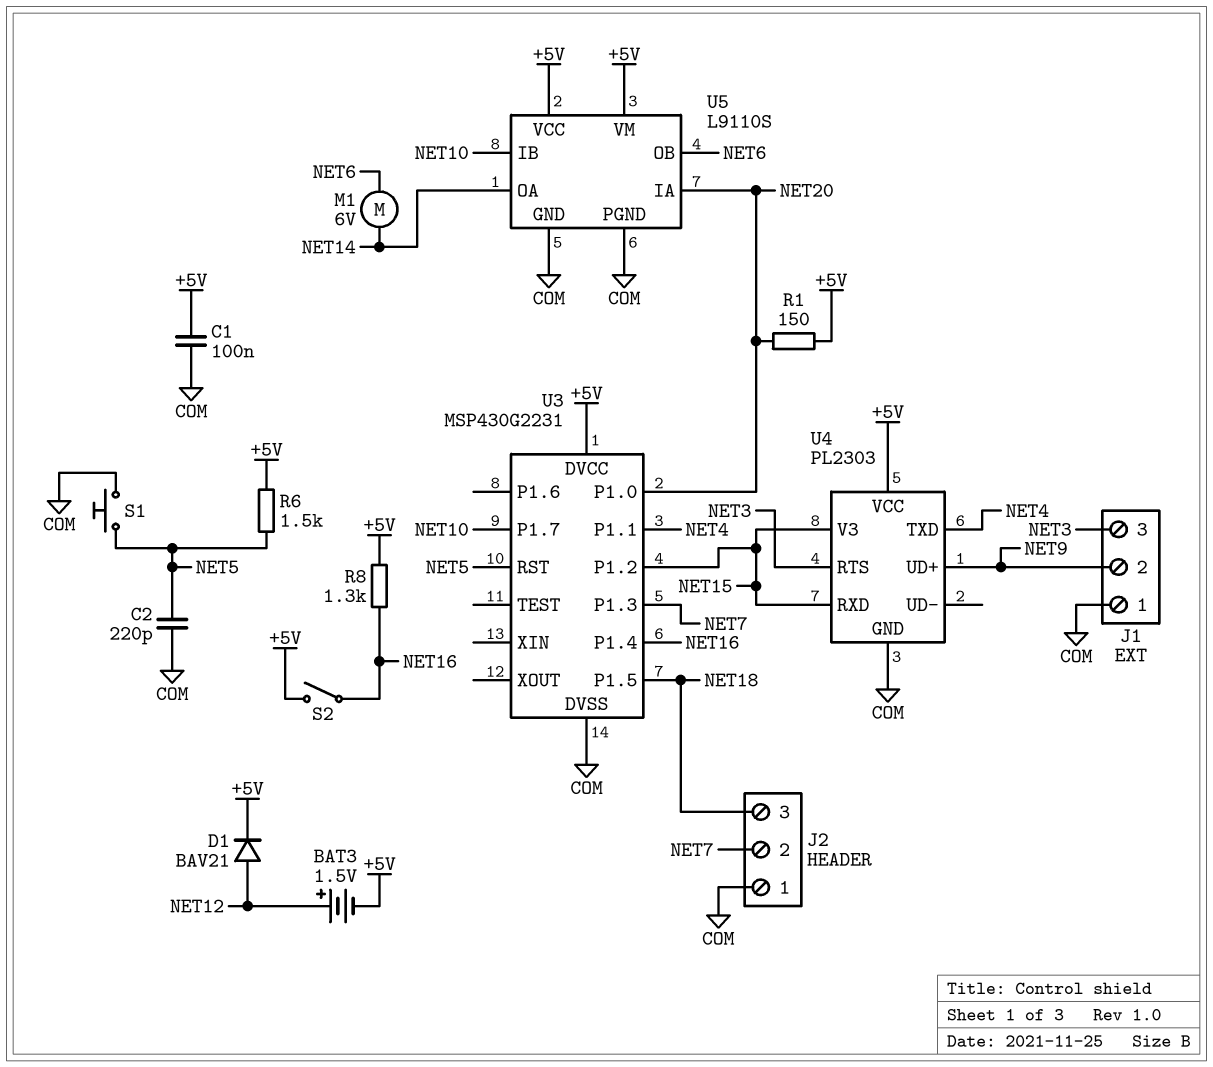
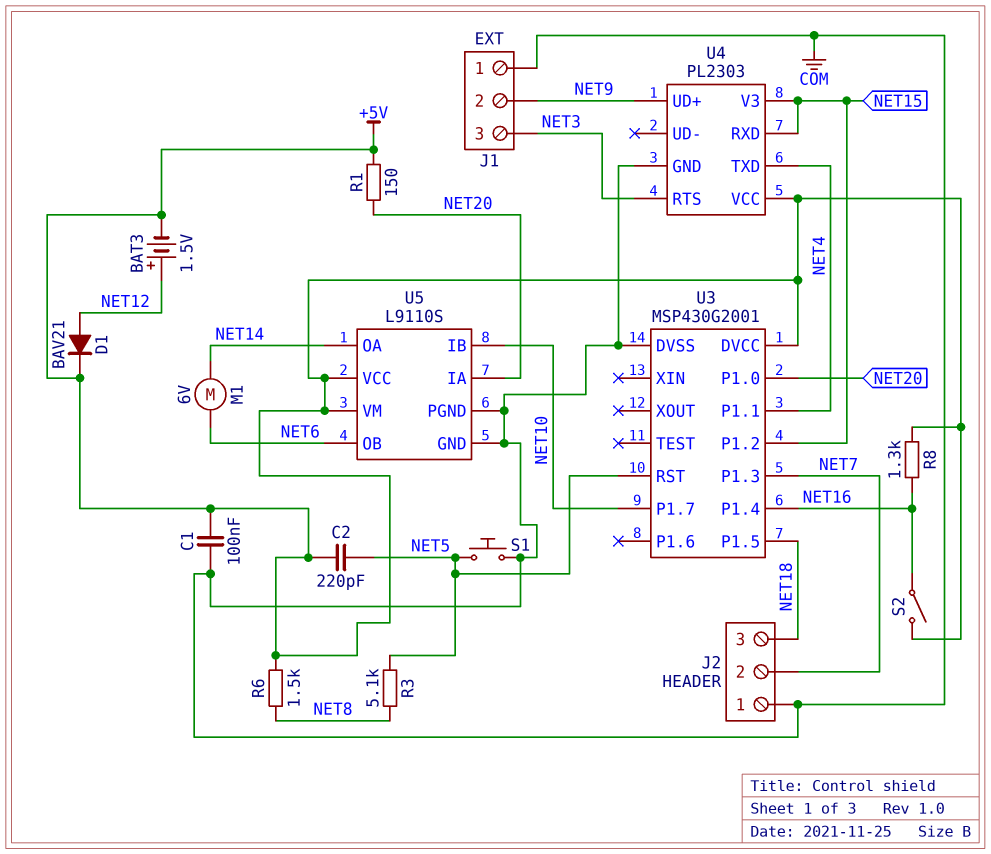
C2: 220pF (COM, NET5) -> 220pF (+5V, NET5)
R3: none -> 5.1k (NET5, NET8)
R6: 1.5k (+5V, NET5) -> 1.5k (+5V, NET8)
U3: MSP430G2231 -> MSP430G2001

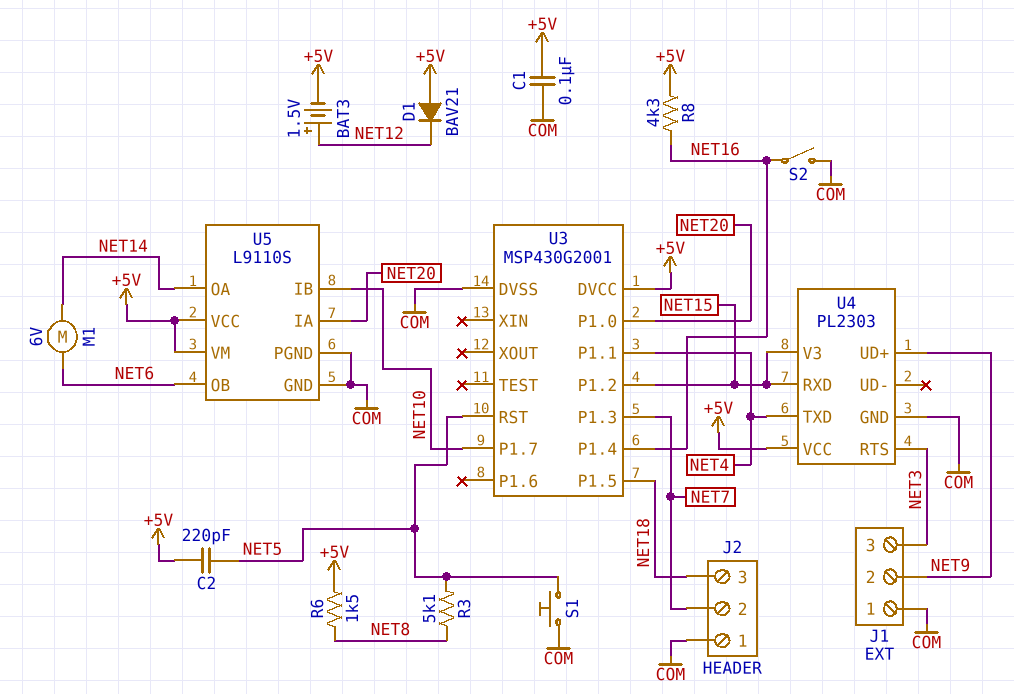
D1: diode BAV21 (A NET12, K +5V) -> diode BAV21 (A +5V, K NET12)
R1: 150 (+5V, NET20) -> none
R8: 1.3k (+5V, NET16) -> 4.3k (+5V, NET16)
S2: switch (+5V, NET16) -> switch (COM, NET16)

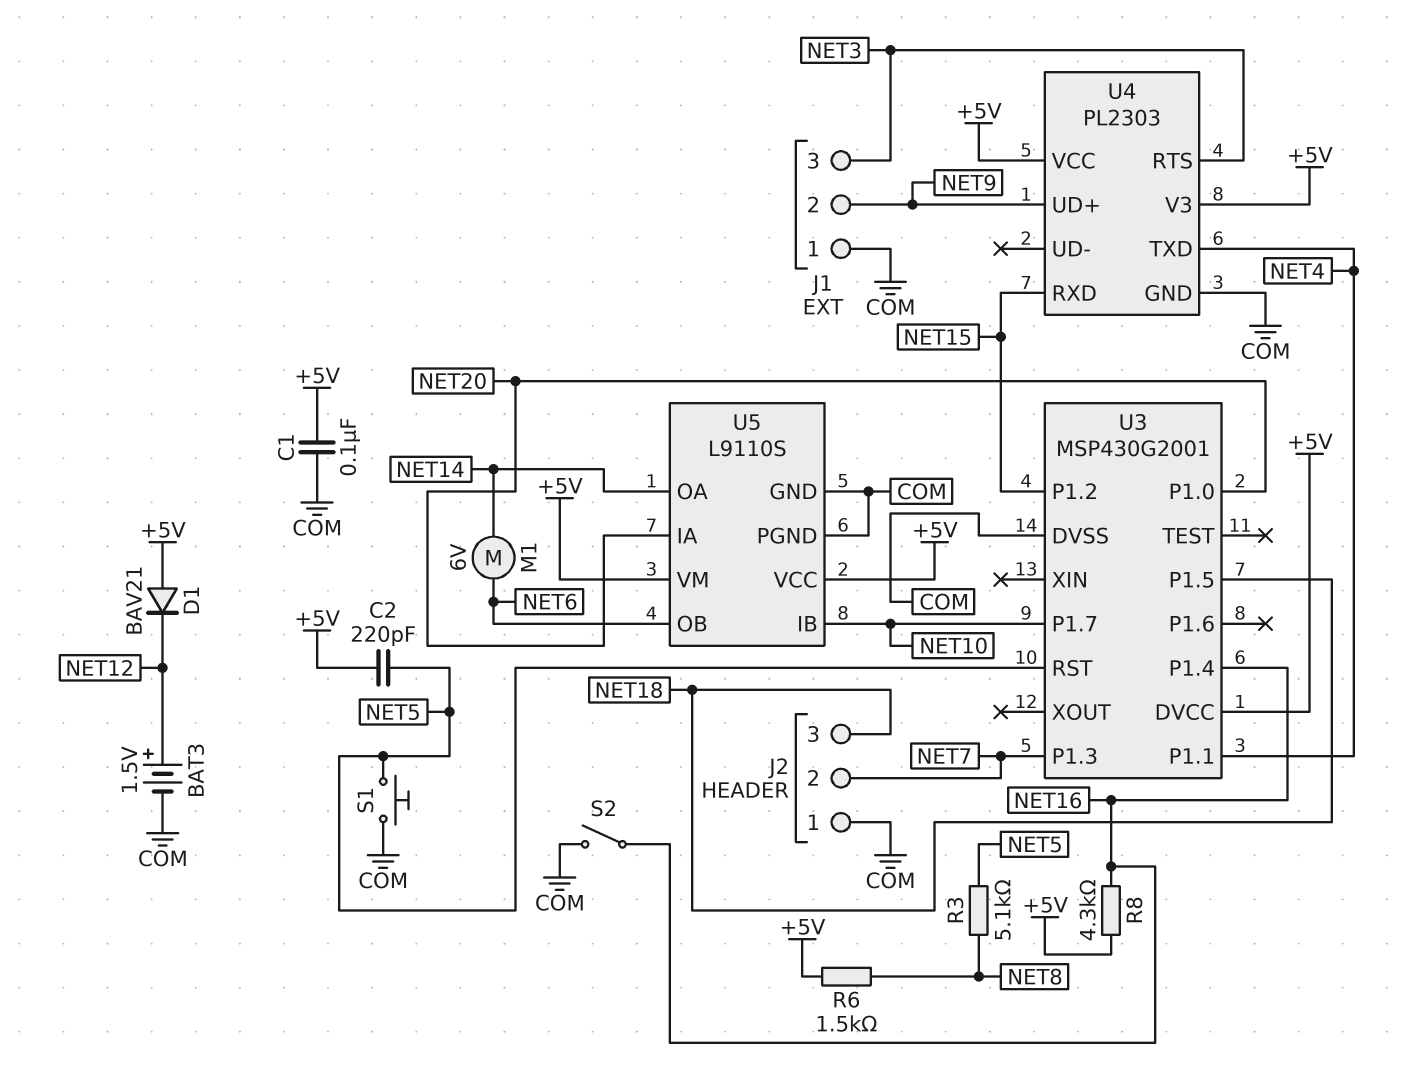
BAT3: 1.5V (plus NET12, minus +5V) -> 1.5V (plus NET12, minus COM)
U4 pin V3: NET15 -> +5V

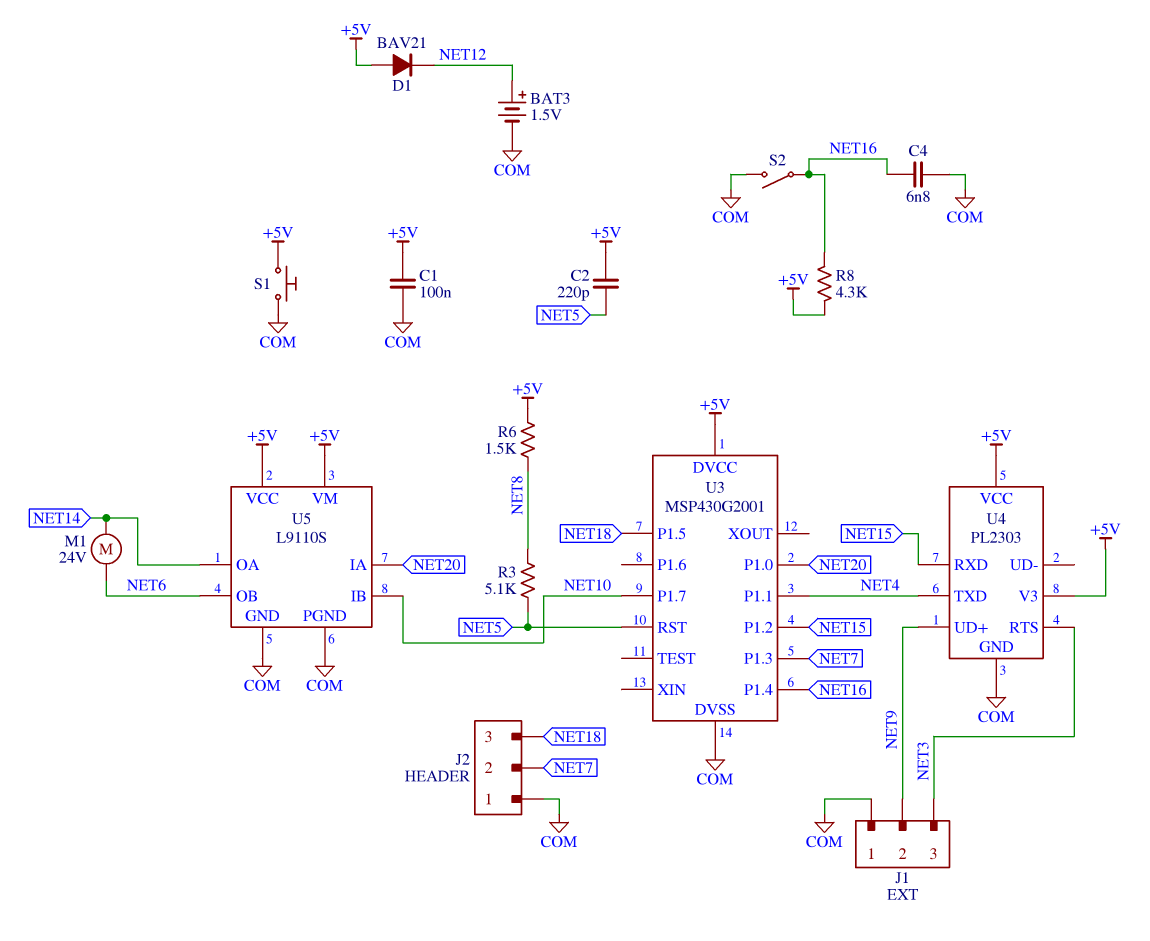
C4: none -> 6.8nF (COM, NET16)
M1: motor 6V (NET6, NET14) -> motor 24V (NET6, NET14)
S1: button (COM, NET5) -> button (+5V, COM)

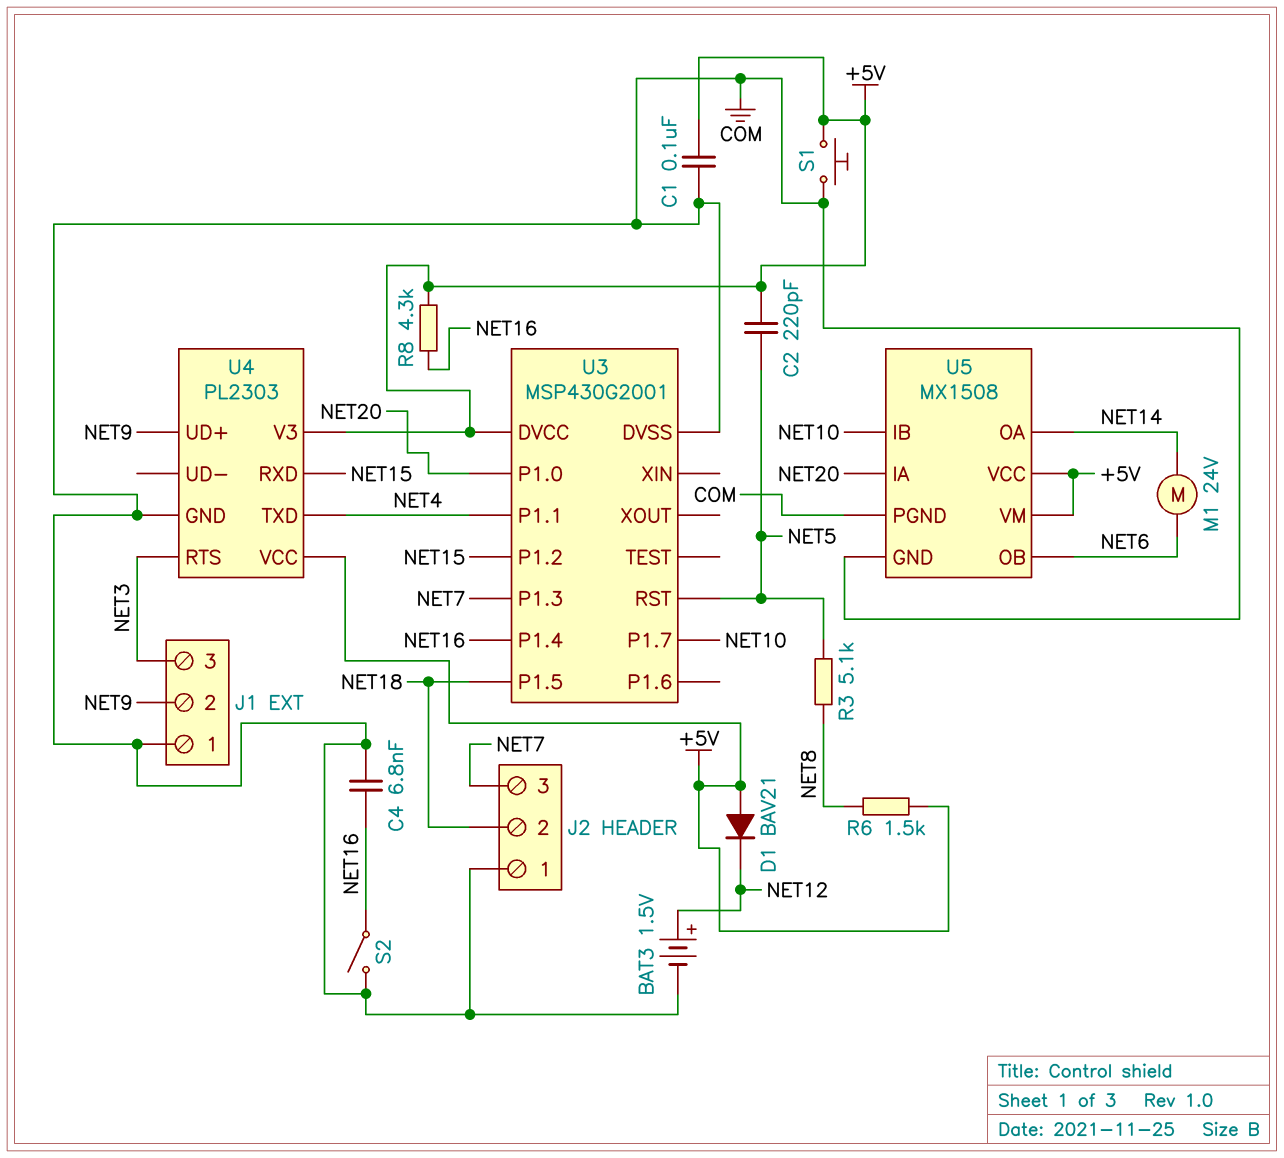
J2 pin 2: NET7 -> NET18
J2 pin 3: NET18 -> NET7
U5: L9110S -> MX1508

